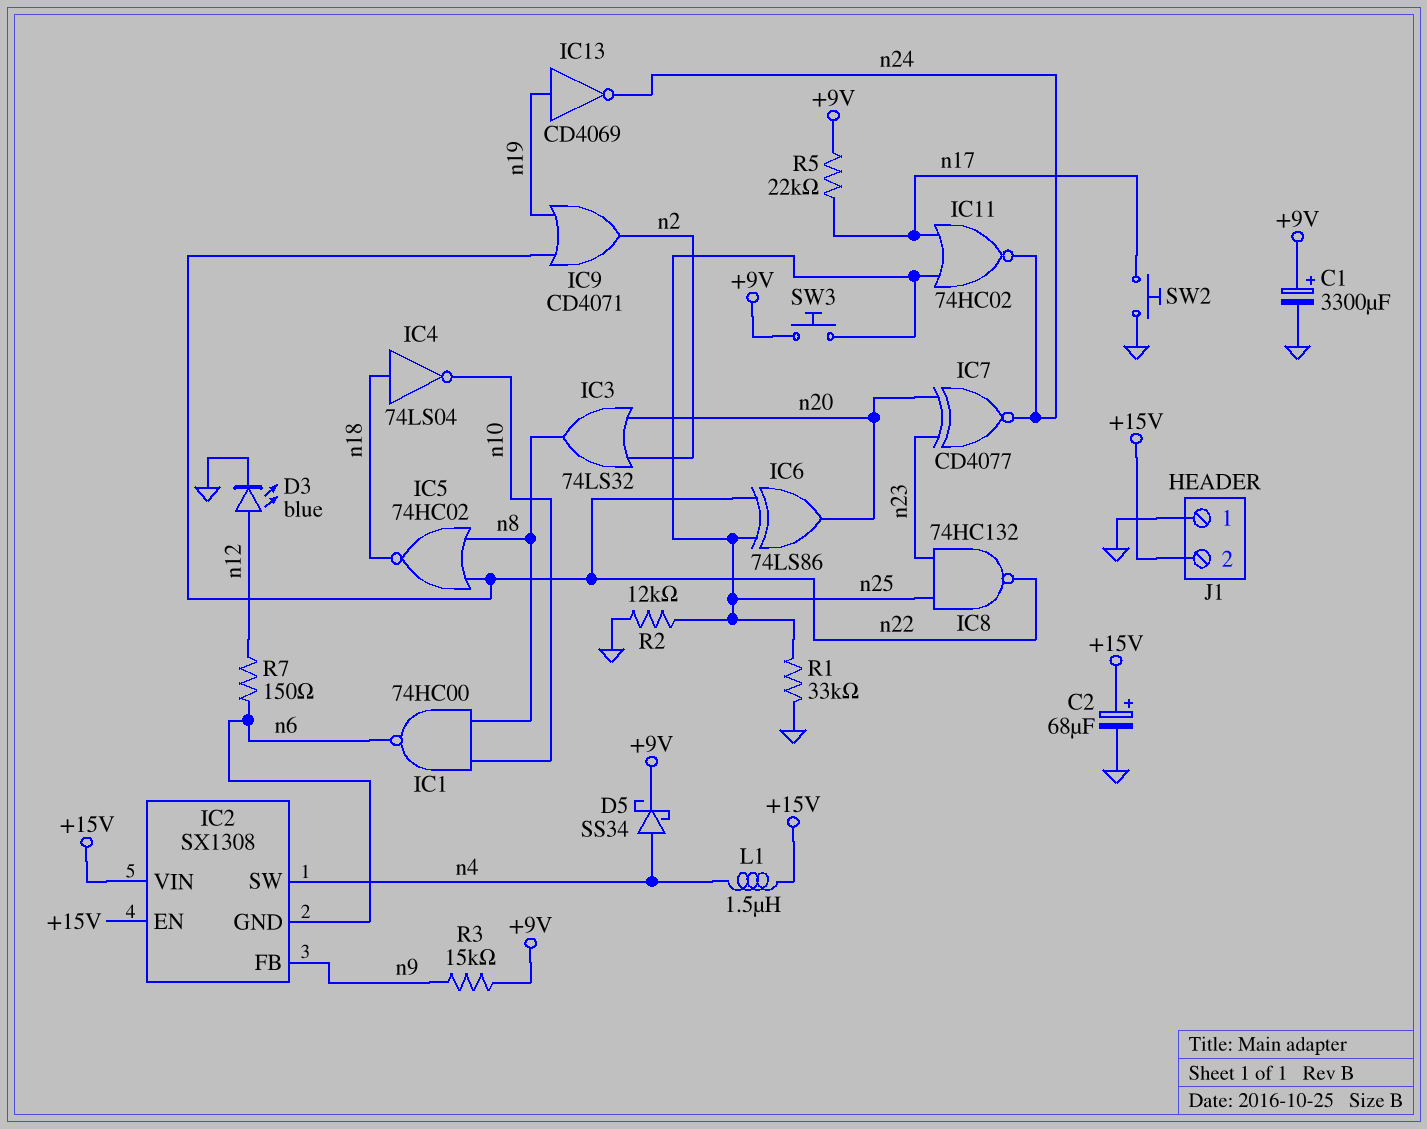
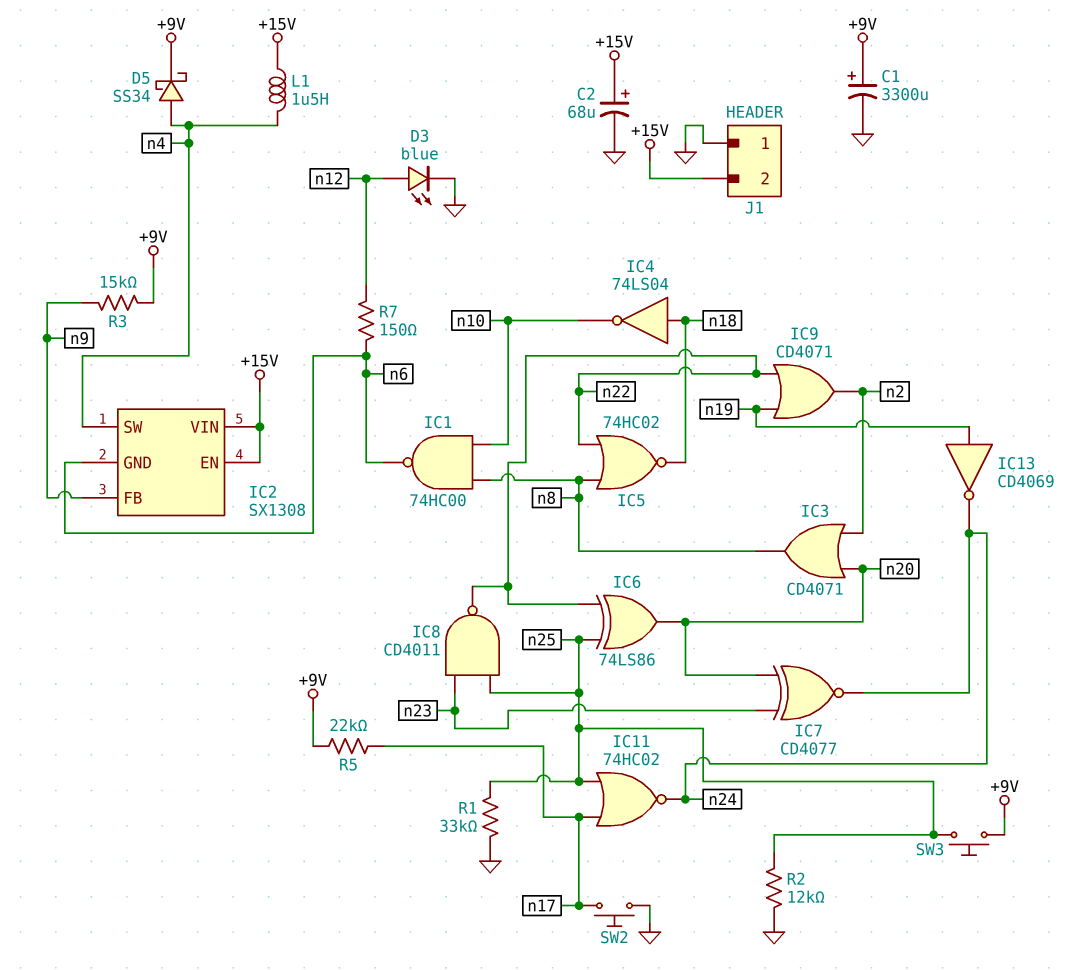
IC3: OR 74LS32 (in n2, in n20, out n8) -> OR CD4071 (in n2, in n20, out n8)
IC8: NAND 74HC132 (in n23, in n25, out n22) -> NAND CD4011 (in n23, in n25, out n22)

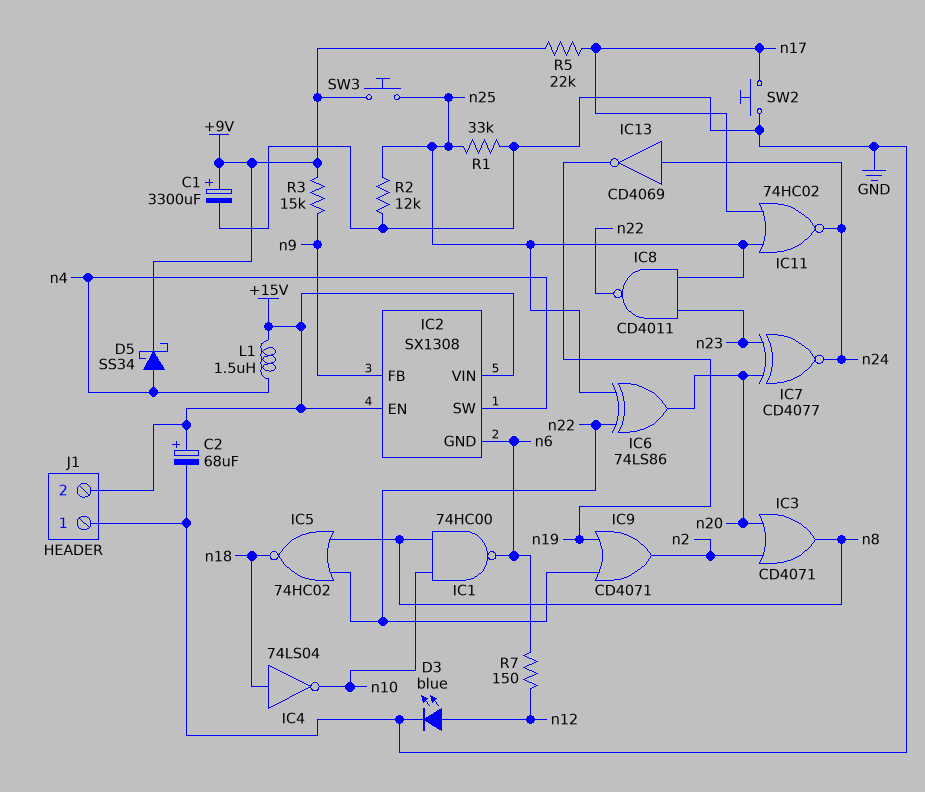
IC13: NOT CD4069 (in n19, out n24) -> NOT CD4069 (in n24, out n19)

